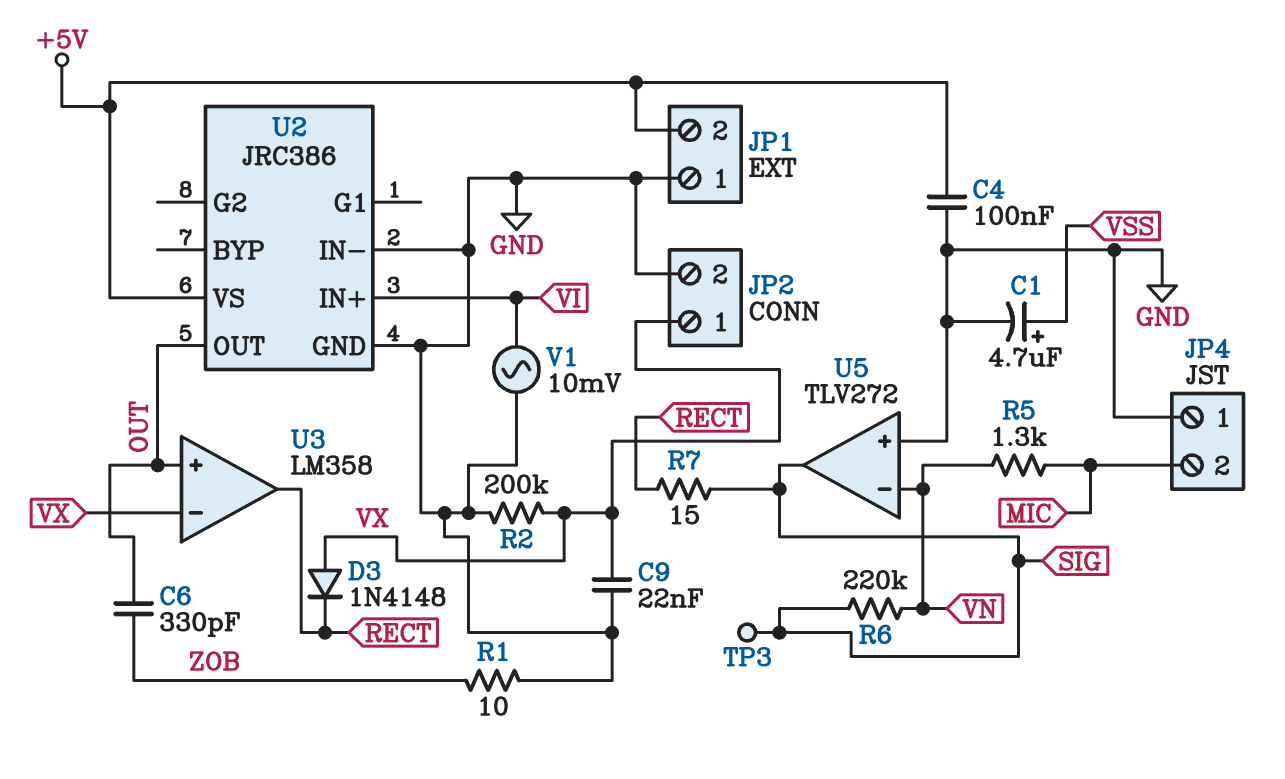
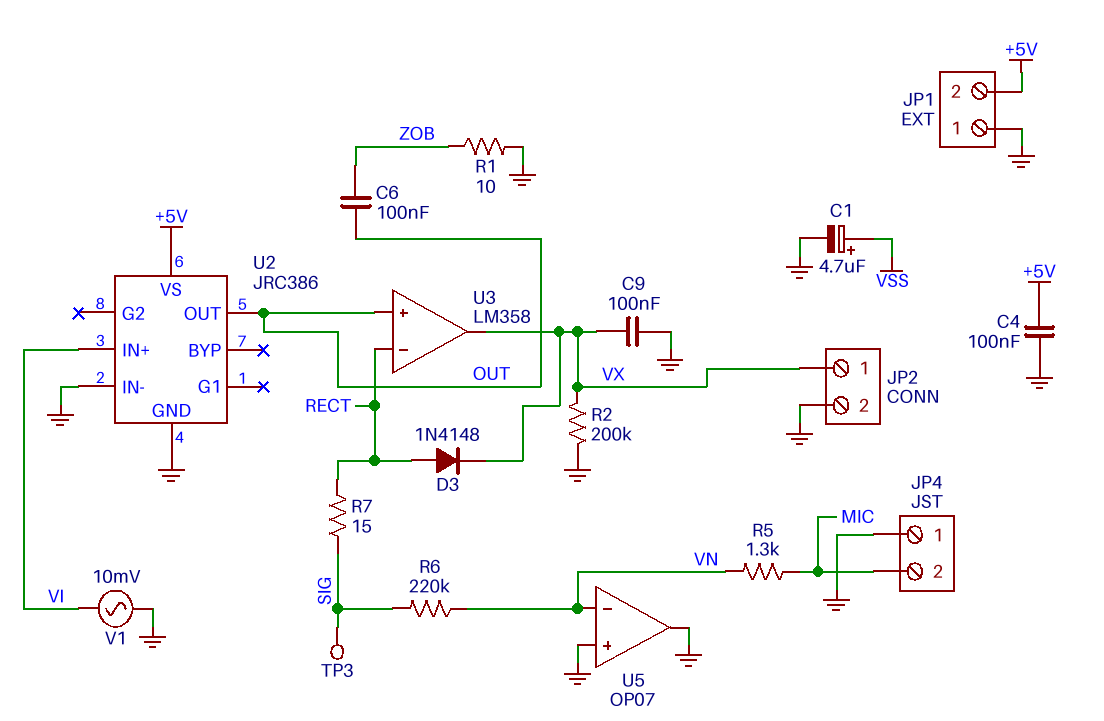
C6: 330pF (OUT, ZOB) -> 100nF (OUT, ZOB)
C9: 22nF (GND, VX) -> 100nF (GND, VX)
D3: diode 1N4148 (A VX, K RECT) -> diode 1N4148 (A RECT, K VX)
U3 pin in-: VX -> RECT
U3 pin out: RECT -> VX
U5: TLV272 -> OP07
U5 pin out: SIG -> GND

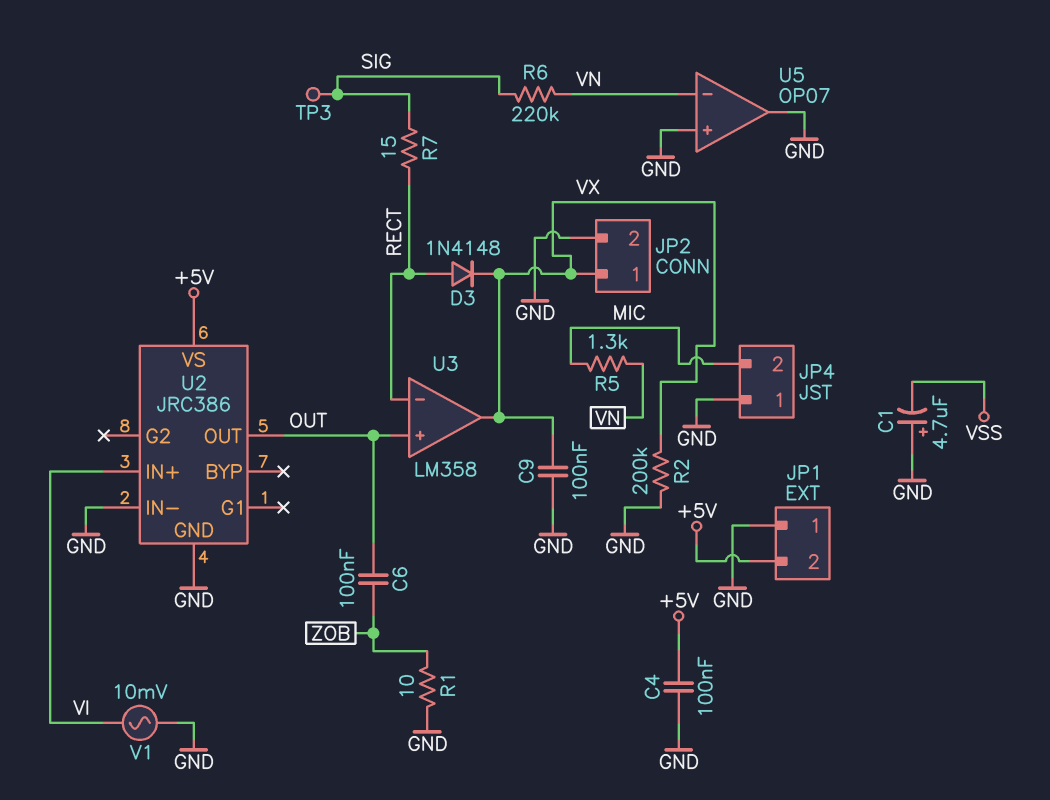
C1: 4.7uF (plus VSS, minus GND) -> 4.7uF (plus GND, minus VSS)

